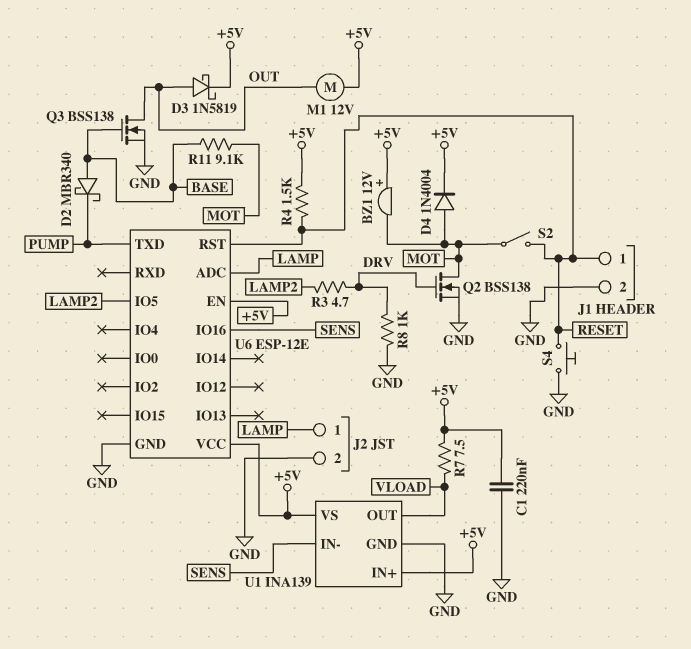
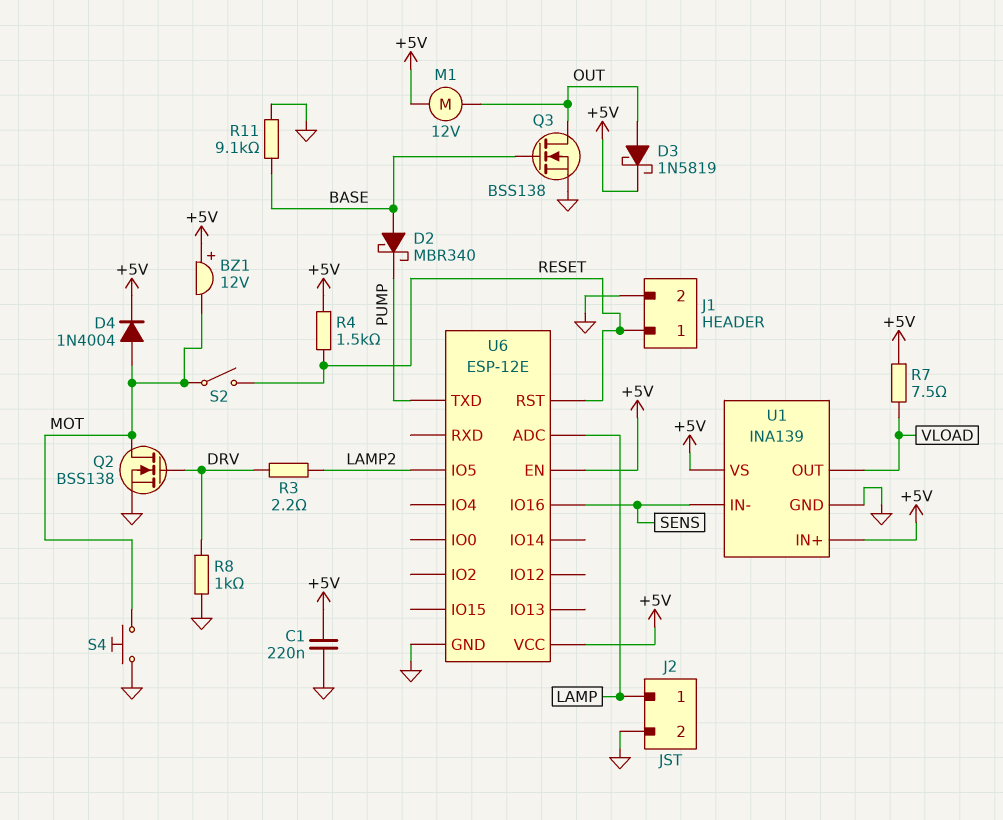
R3: 4.7 (DRV, LAMP2) -> 2.2 (DRV, LAMP2)
R11: 9.1k (BASE, MOT) -> 9.1k (BASE, GND)
S4: button (GND, RESET) -> button (GND, MOT)

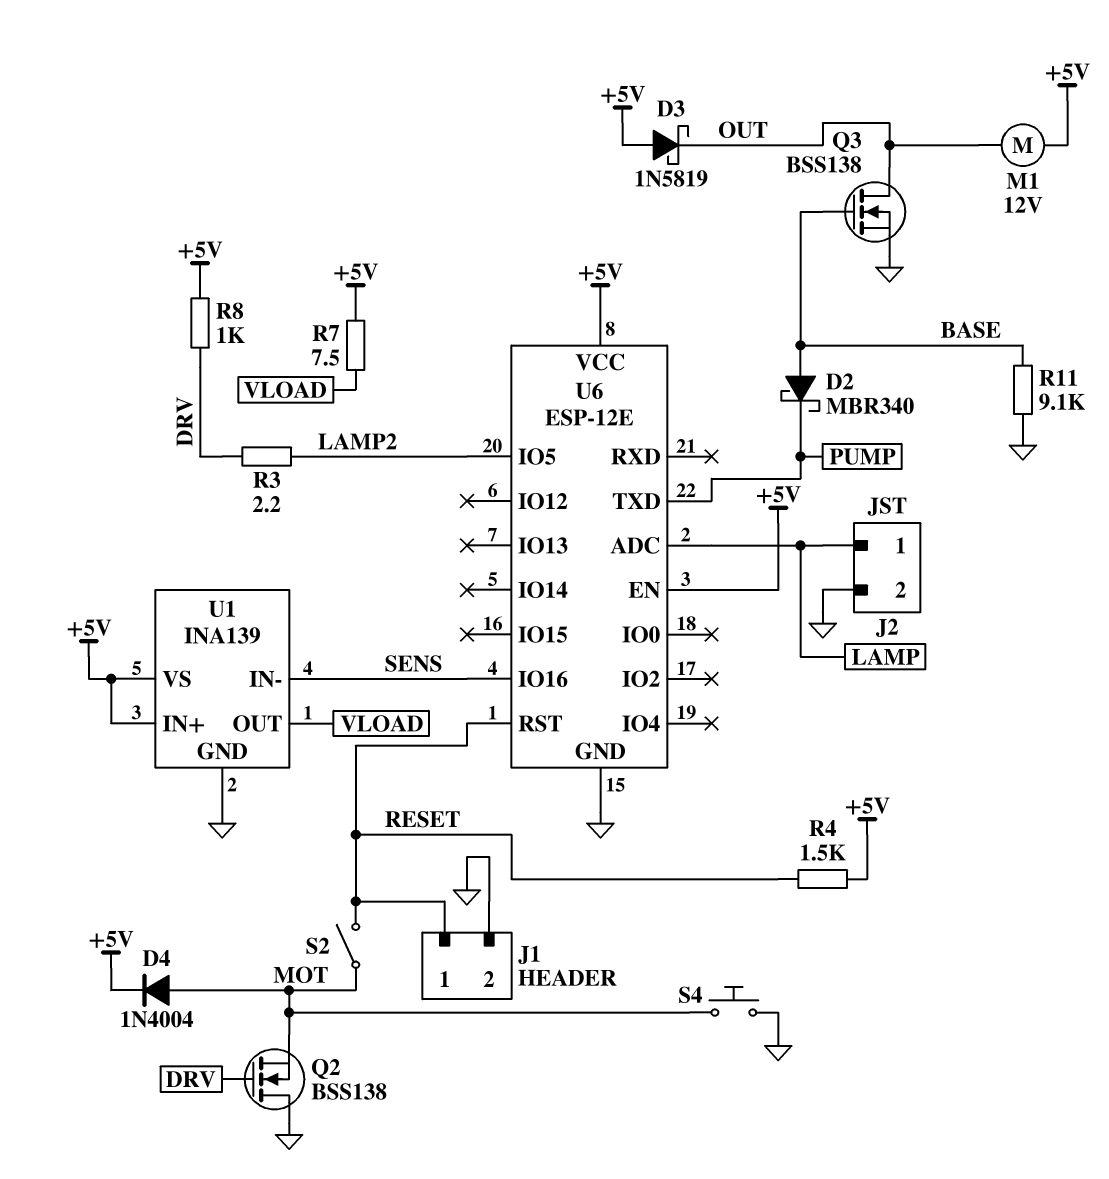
BZ1: buzzer 12V (plus +5V, minus MOT) -> none
C1: 220nF (+5V, GND) -> none
D3: schottky 1N5819 (A OUT, K +5V) -> schottky 1N5819 (A +5V, K OUT)
Q2: NMOS BSS138 (G DRV, D MOT, S GND) -> NMOS BSS138 (G DRV, D GND, S MOT)
R8: 1k (DRV, GND) -> 1k (+5V, DRV)

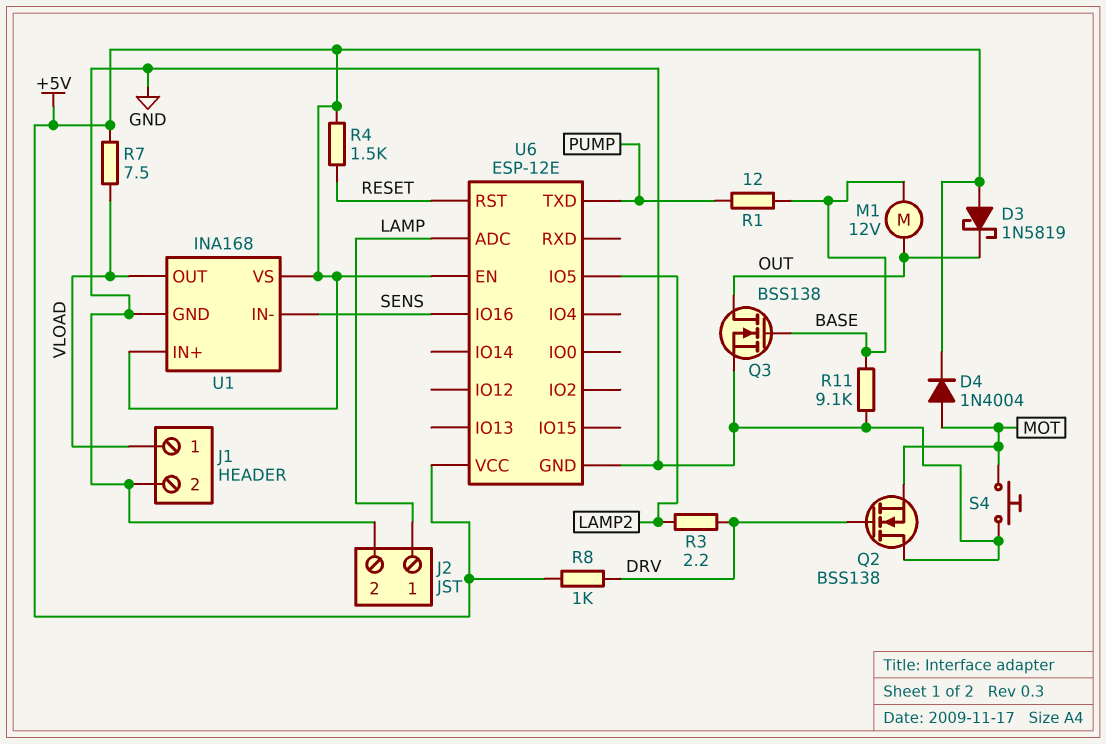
D2: schottky MBR340 (A BASE, K PUMP) -> none
J1 pin 1: RESET -> VLOAD
M1: motor 12V (+5V, OUT) -> motor 12V (BASE, OUT)
R1: none -> 12 (BASE, PUMP)
S2: switch (MOT, RESET) -> none
U1: INA139 -> INA168

